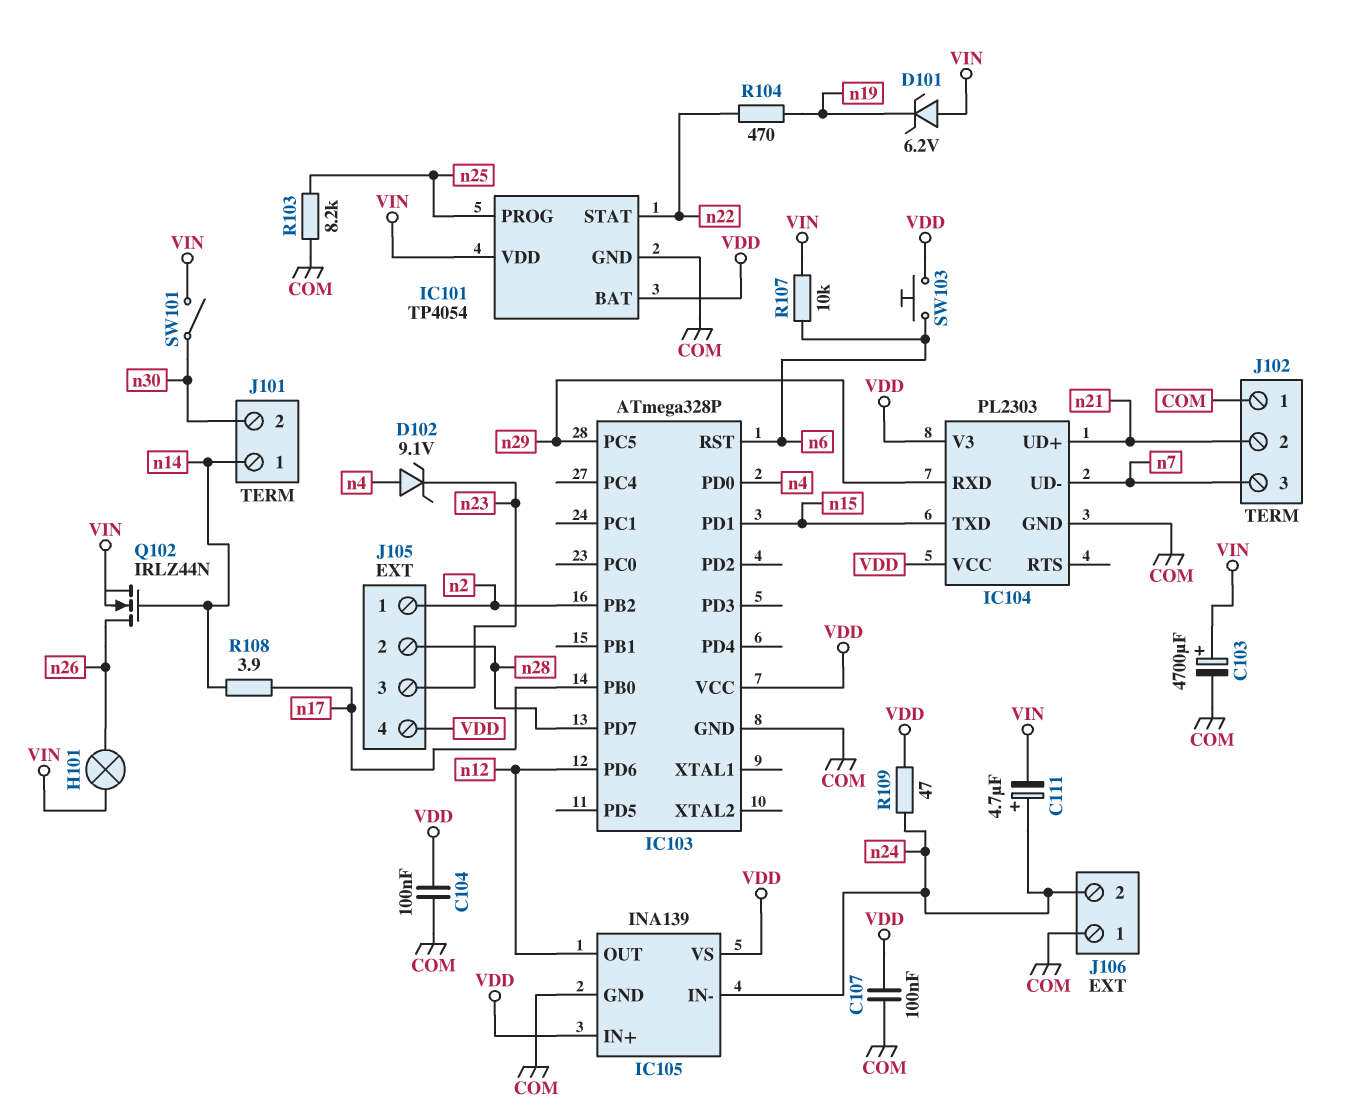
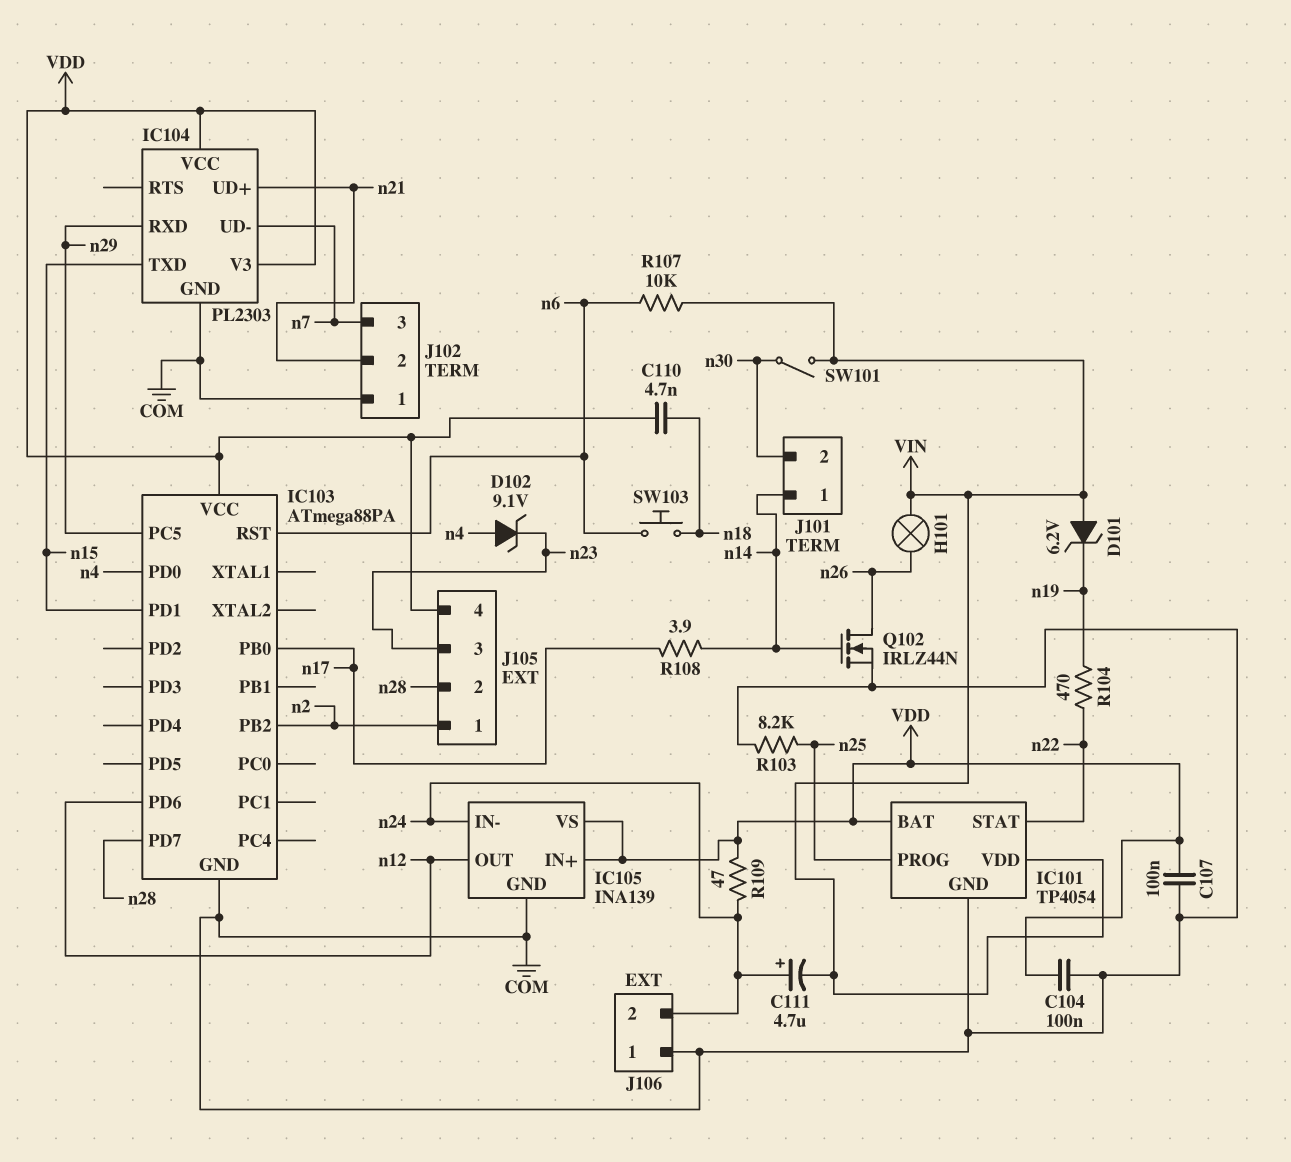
C103: 4700uF (plus VIN, minus COM) -> none
C110: none -> 4.7nF (VDD, n18)
IC103: ATmega328P -> ATmega88PA
Q102: NMOS IRLZ44N (G n14, D n26, S VIN) -> NMOS IRLZ44N (G n14, D n26, S COM)
SW103: button (VDD, n6) -> button (n6, n18)

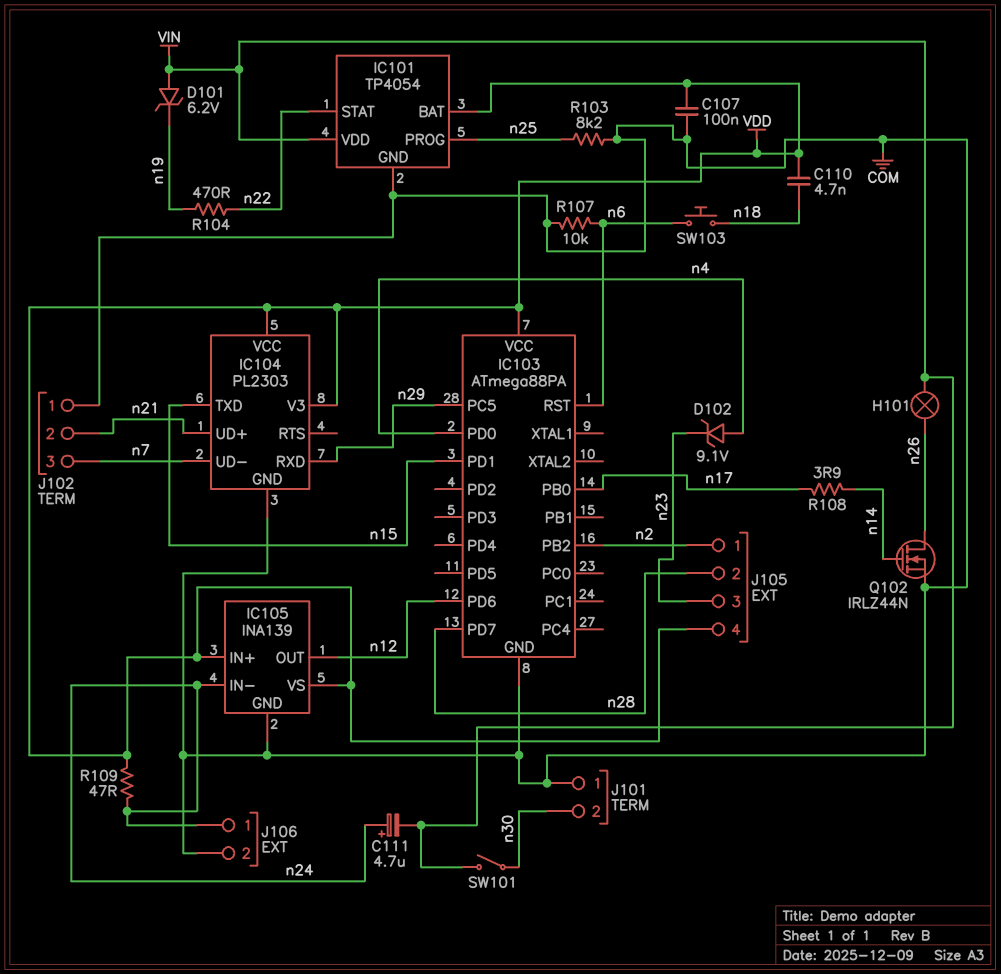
C104: 100nF (COM, VDD) -> none
J101 pin 1: n14 -> COM
J106 pin 1: COM -> n24
J106 pin 2: n24 -> COM
R107: 10k (VIN, n6) -> 10k (COM, n6)

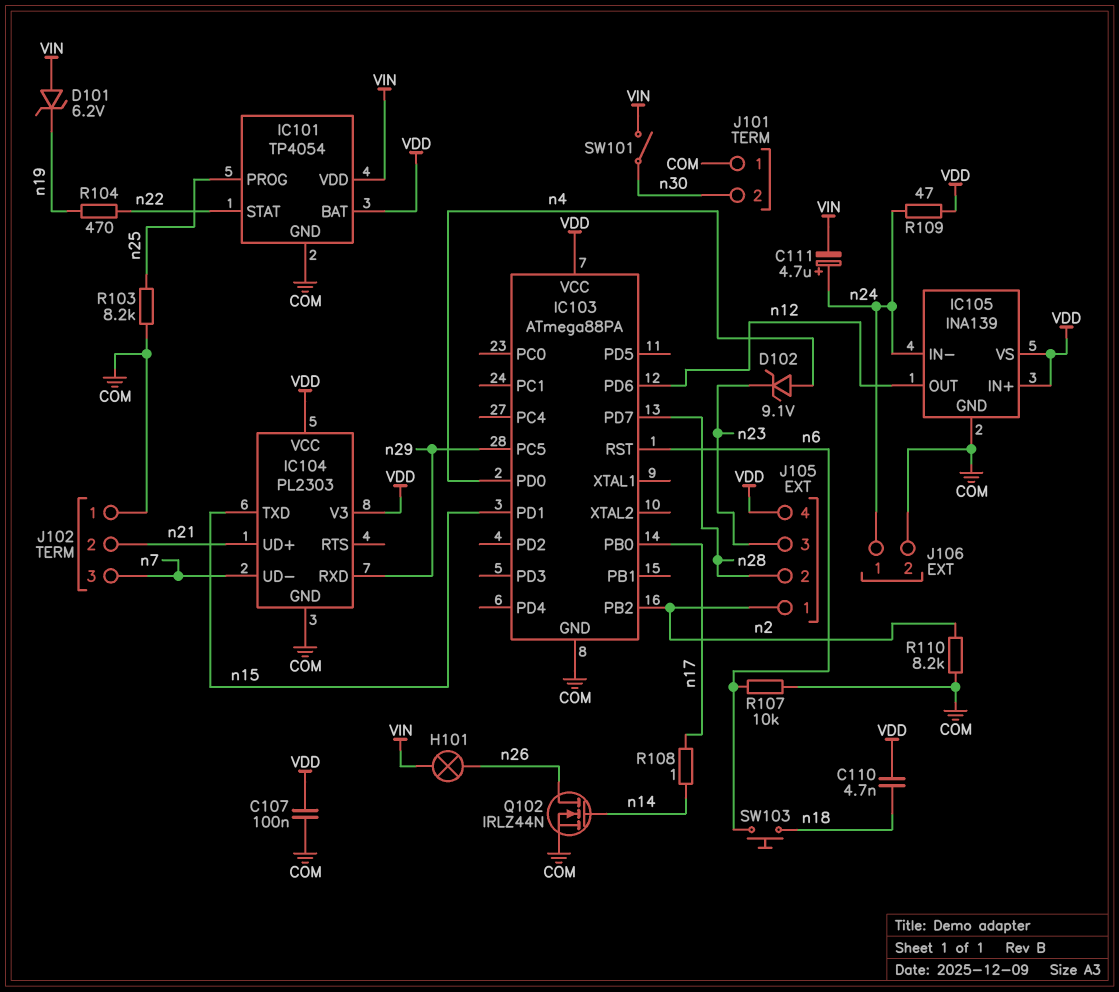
R108: 3.9 (n14, n17) -> 1 (n14, n17)
R110: none -> 8.2k (COM, n2)

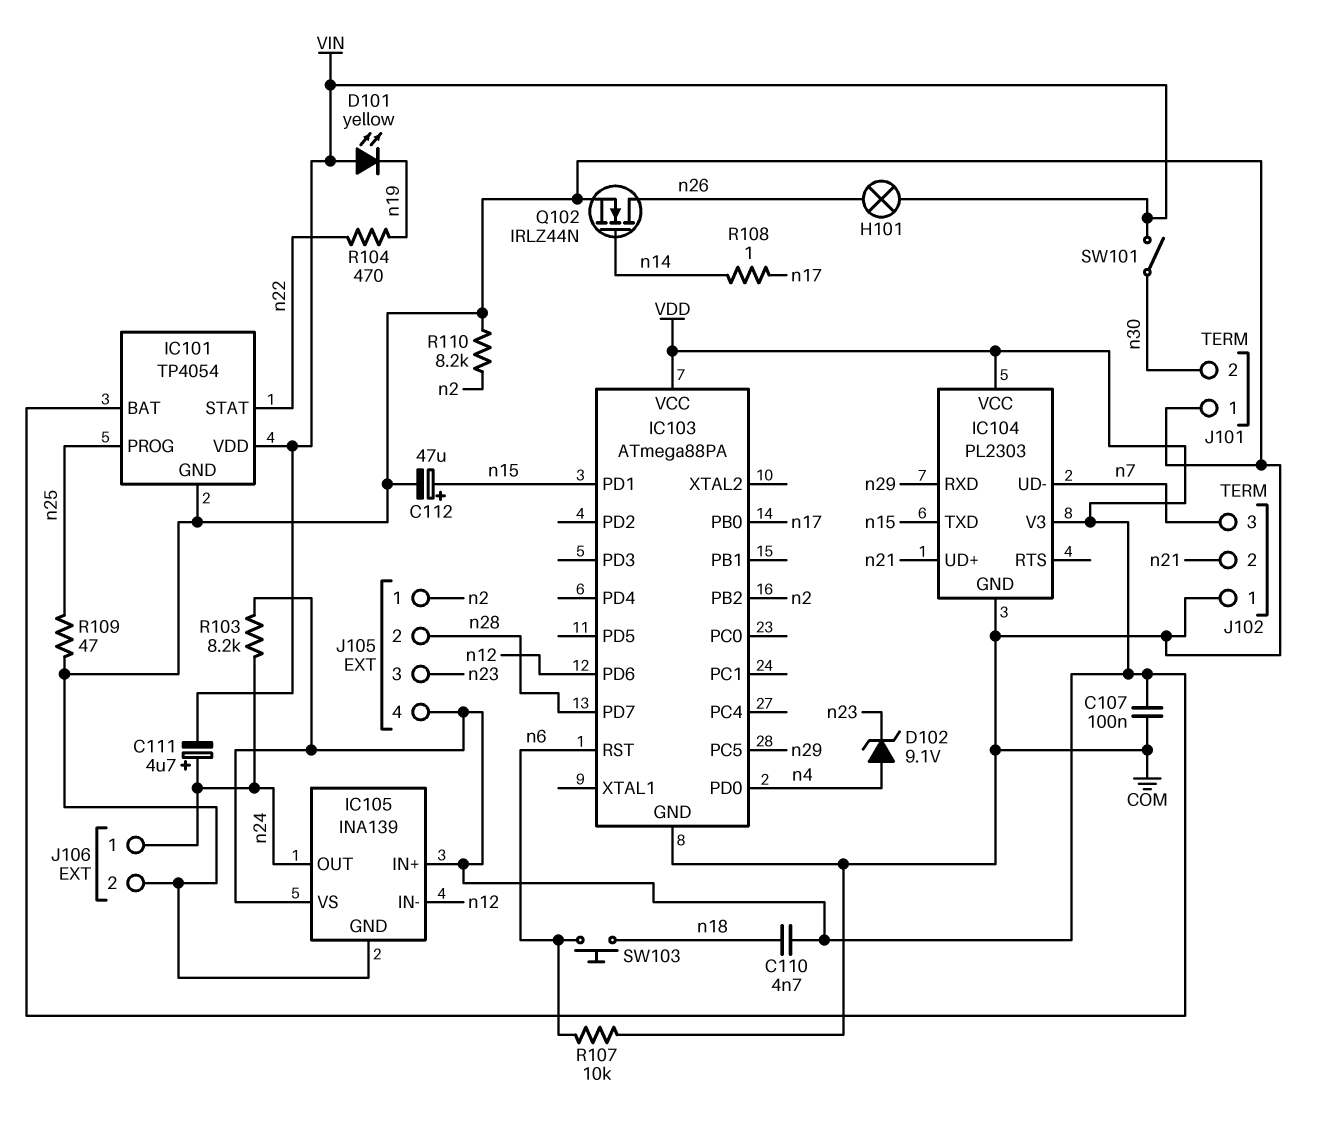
C112: none -> 47uF (plus n15, minus COM)
D101: zener 6.2V (A VIN, K n19) -> LED yellow (A VIN, K n19)
IC105 pin IN-: n24 -> n12
IC105 pin OUT: n12 -> n24
R103: 8.2k (COM, n25) -> 8.2k (VDD, n24)
R109: 47 (VDD, n24) -> 47 (COM, n25)

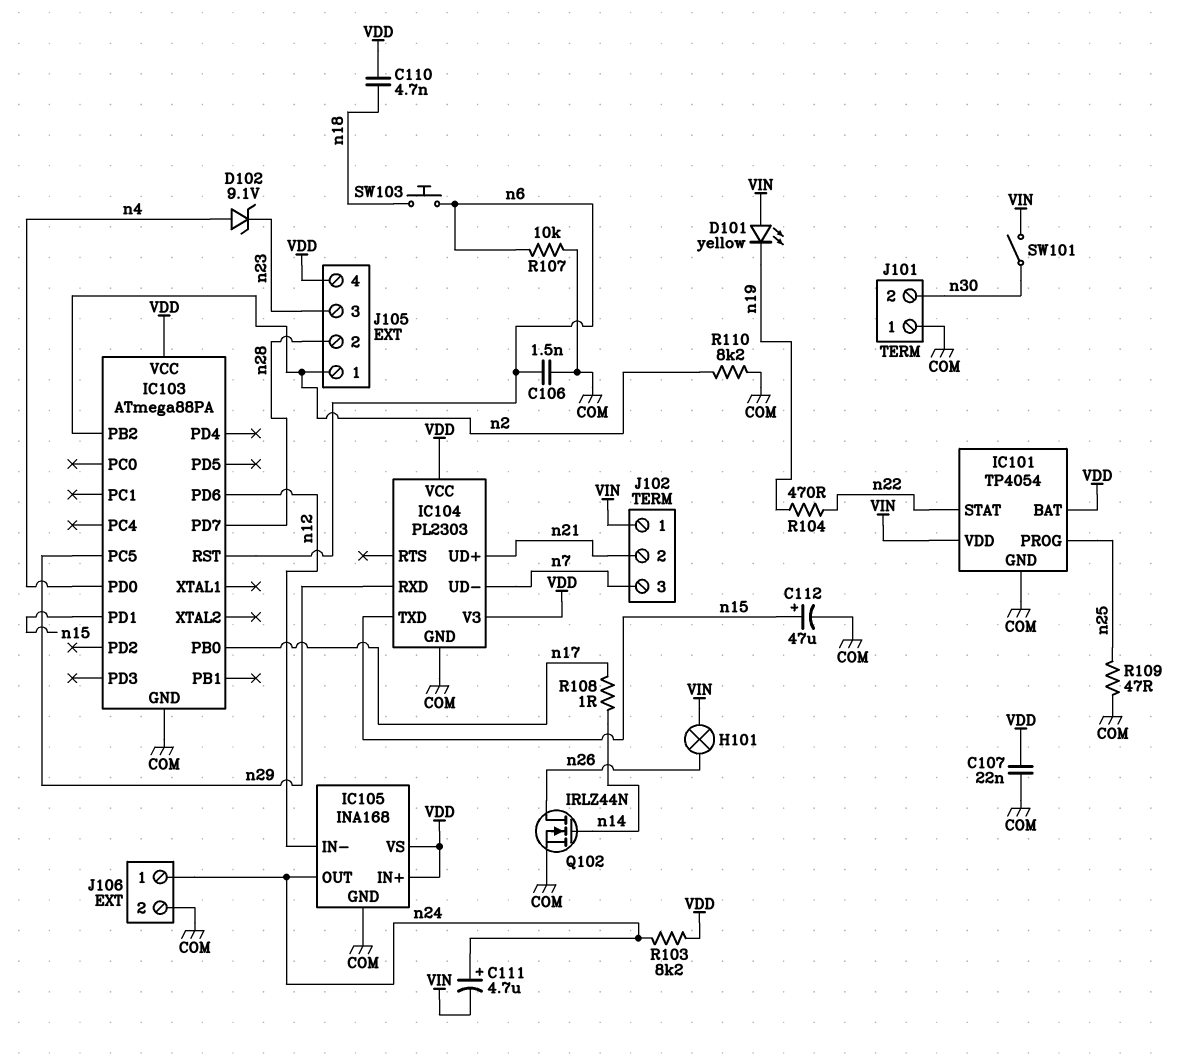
C106: none -> 1.5nF (COM, n6)
C107: 100nF (COM, VDD) -> 22nF (COM, VDD)
IC105: INA139 -> INA168
J102 pin 1: COM -> VIN

